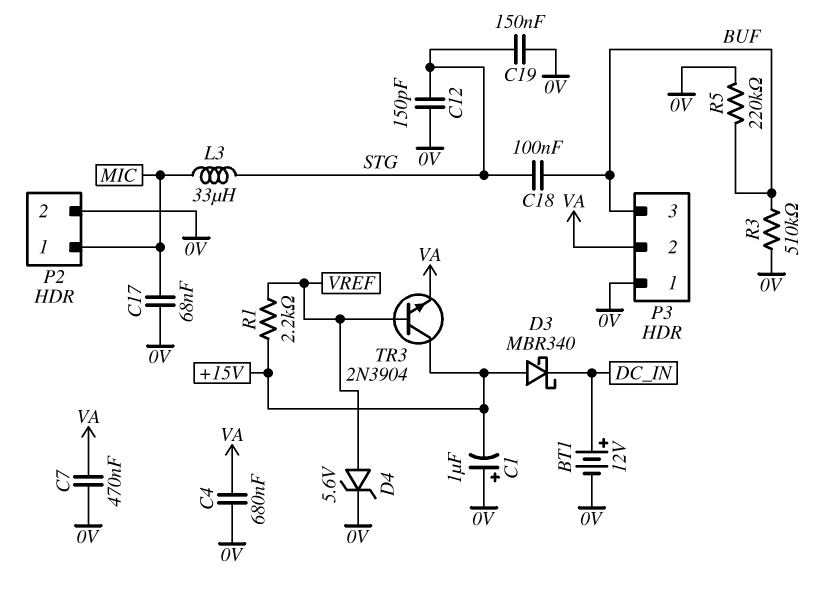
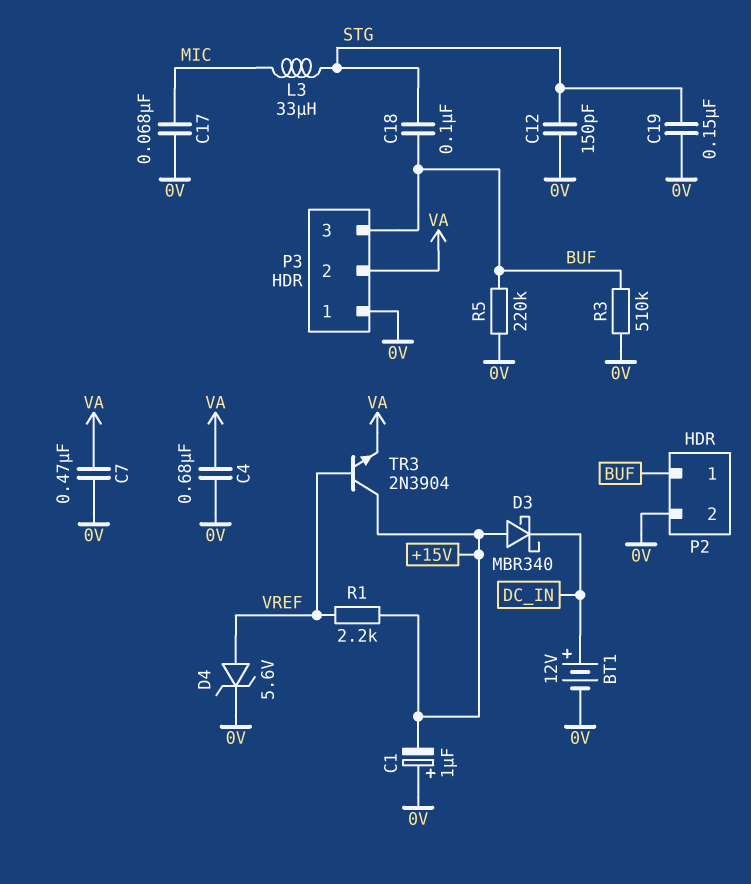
P2 pin 1: MIC -> BUF

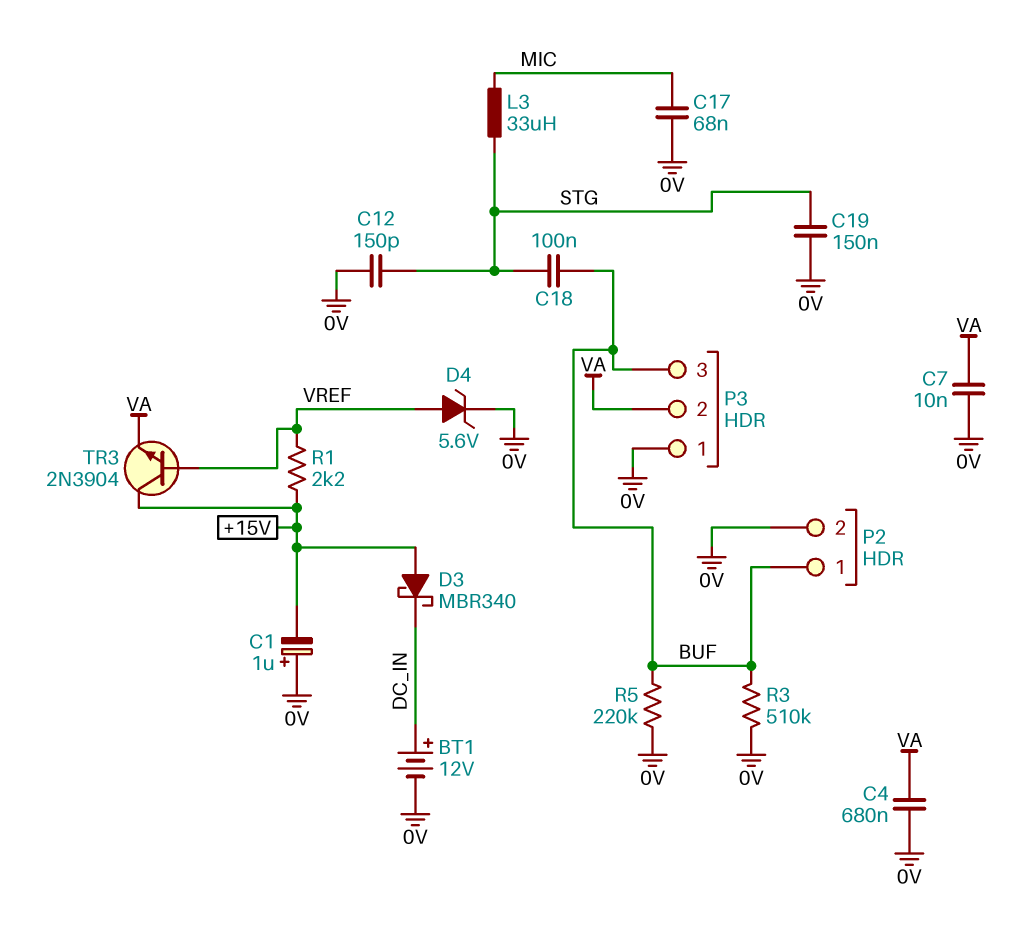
C7: 470nF (0V, VA) -> 10nF (0V, VA)

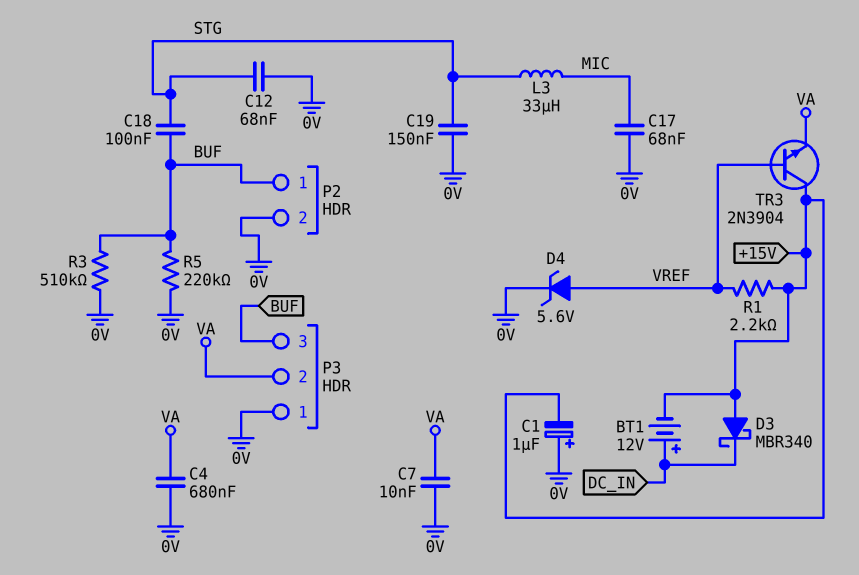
BT1: 12V (plus DC_IN, minus 0V) -> 12V (plus DC_IN, minus +15V)
C12: 150pF (0V, STG) -> 68nF (0V, STG)

